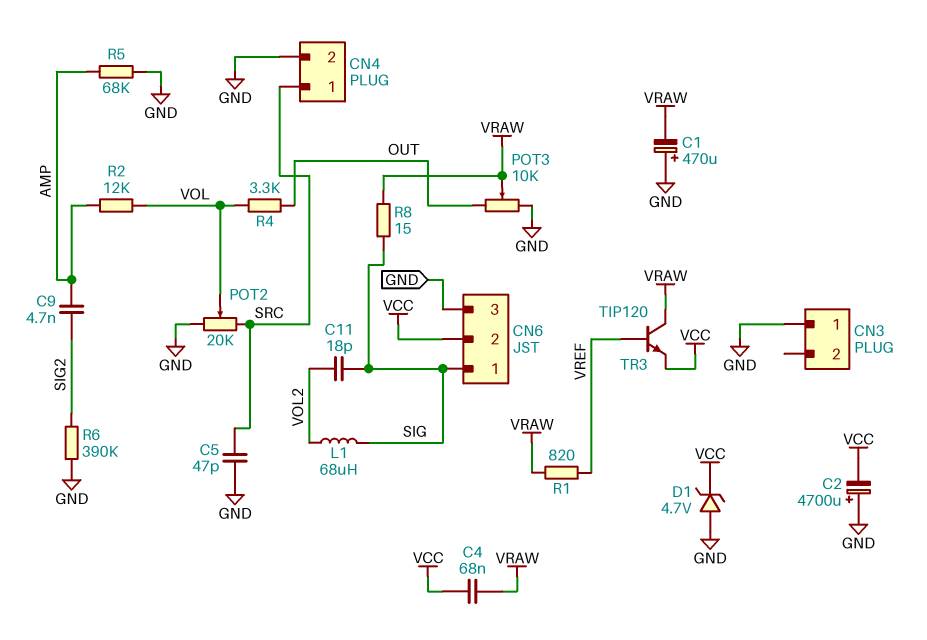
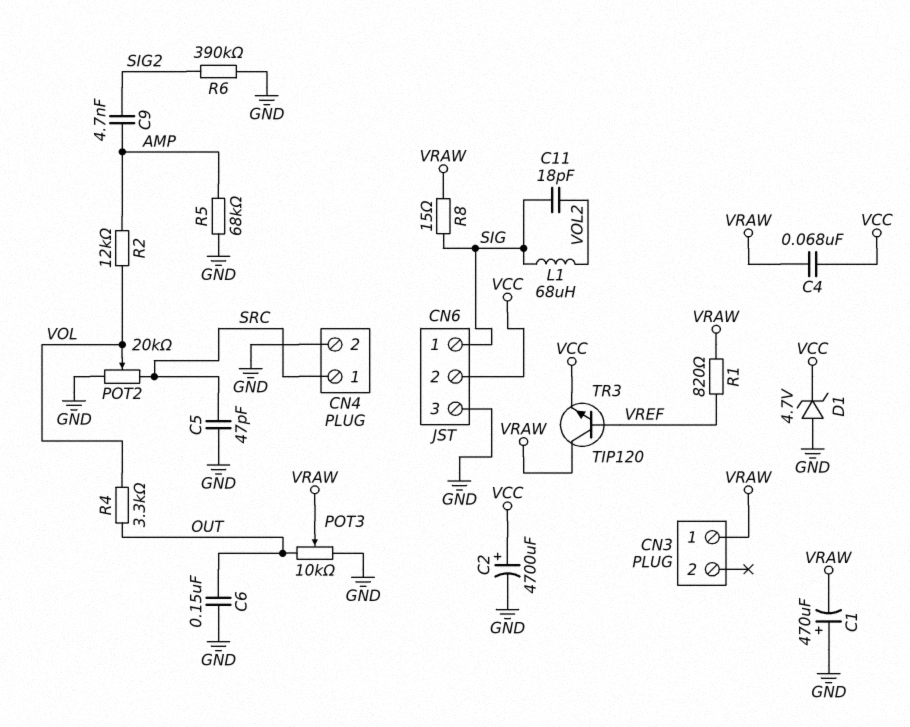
C2: 4700uF (plus GND, minus VCC) -> 4700uF (plus VCC, minus GND)
C6: none -> 150nF (GND, OUT)
CN3 pin 1: GND -> VRAW

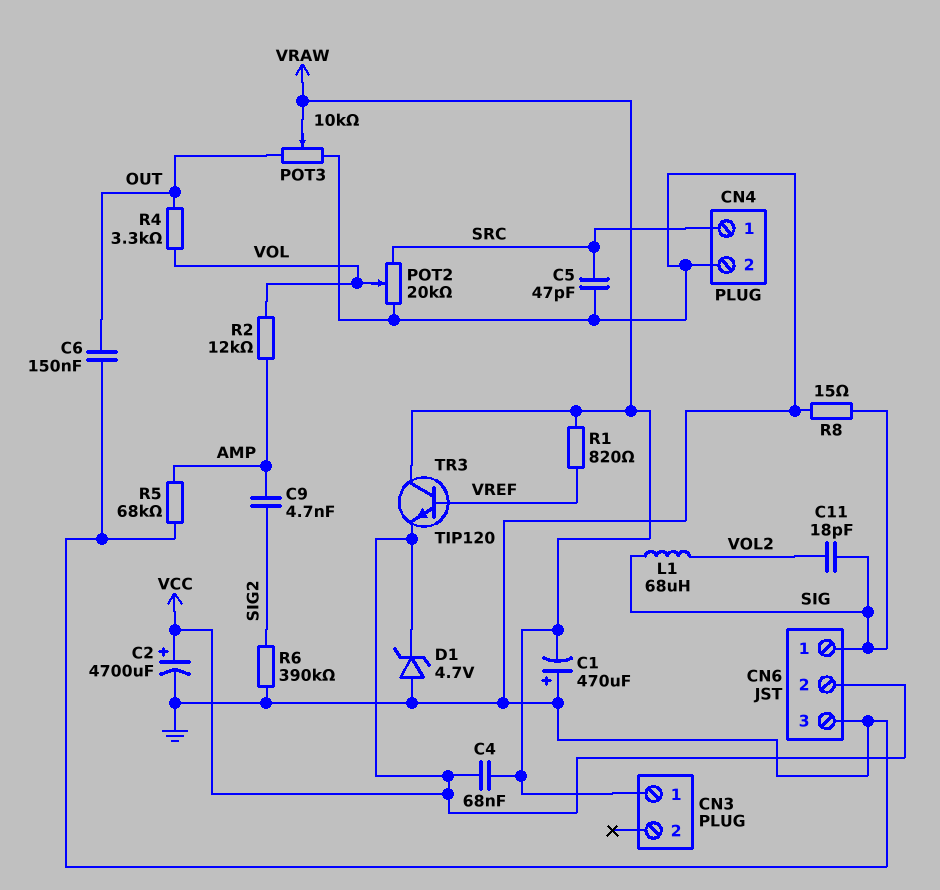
R8: 15 (SIG, VRAW) -> 15 (GND, SIG)

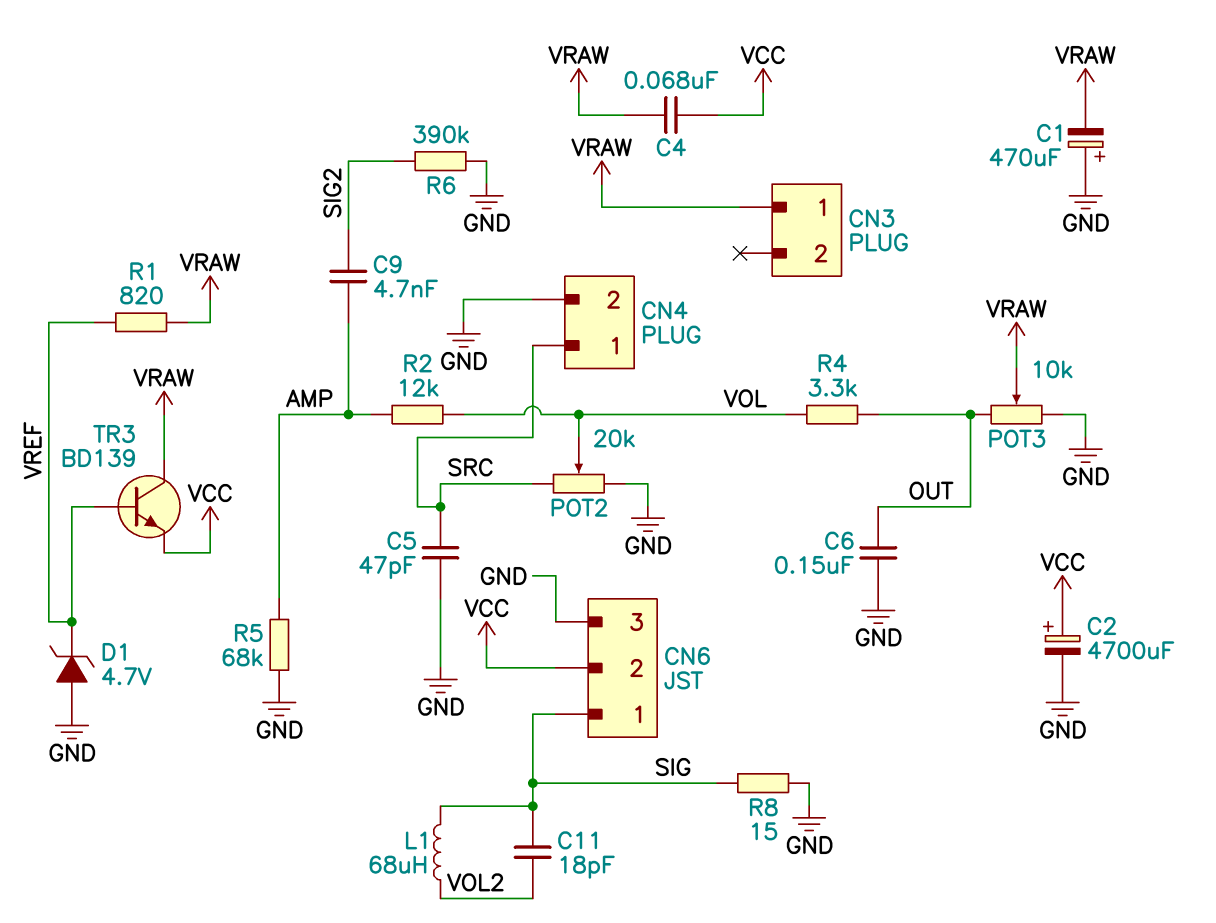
D1: zener 4.7V (A GND, K VCC) -> zener 4.7V (A GND, K VREF)
TR3: NPN TIP120 (B VREF, C VRAW, E VCC) -> NPN BD139 (B VREF, C VRAW, E VCC)

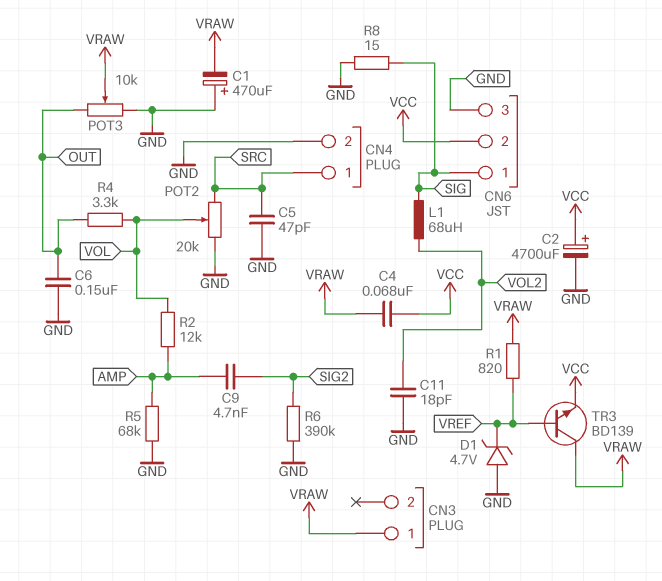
C11: 18pF (SIG, VOL2) -> 18pF (GND, VOL2)

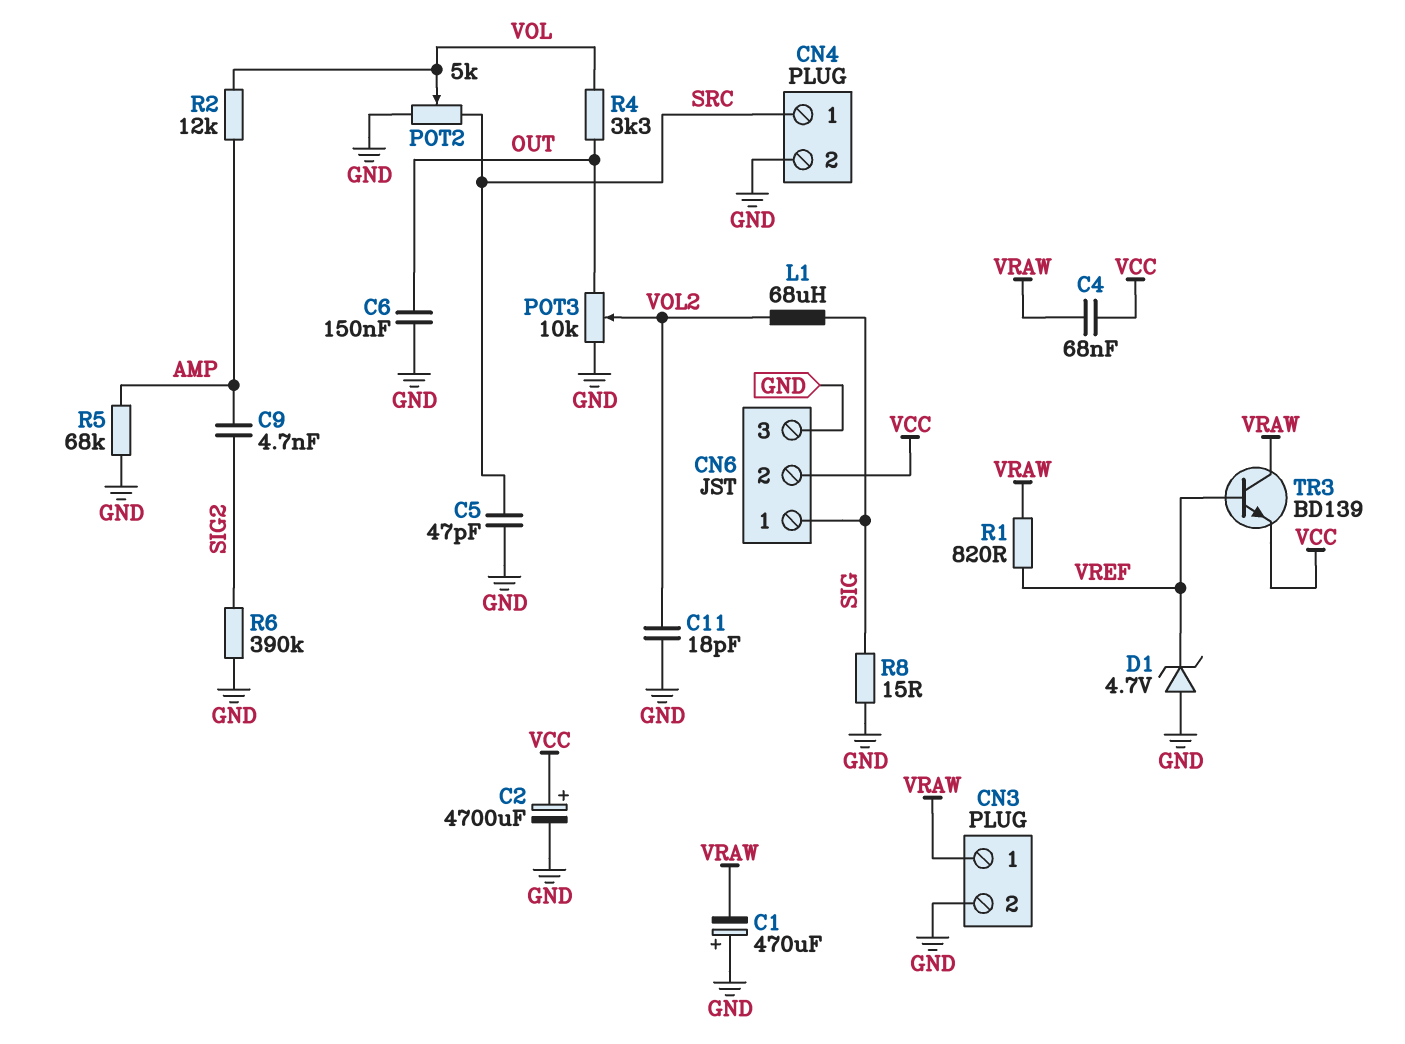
CN3 pin 2: none -> GND
POT2: 20k (GND, SRC, wiper VOL) -> 5k (GND, SRC, wiper VOL)
POT3: 10k (GND, OUT, wiper VRAW) -> 10k (GND, OUT, wiper VOL2)

